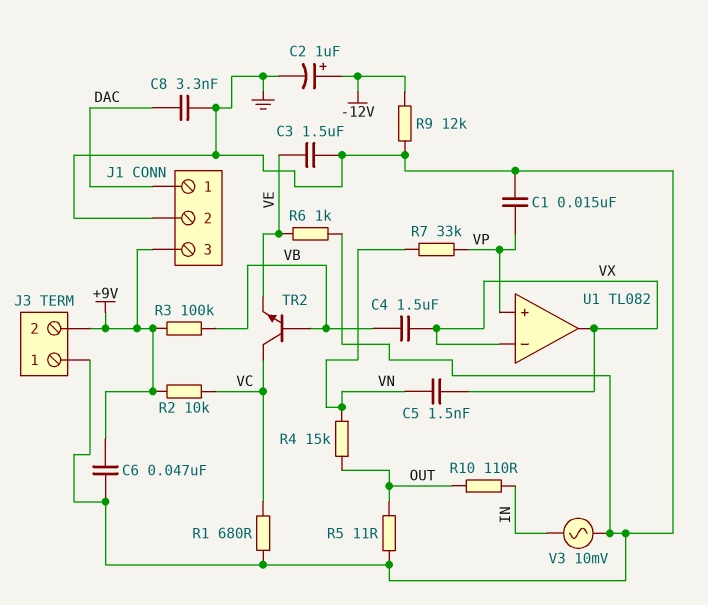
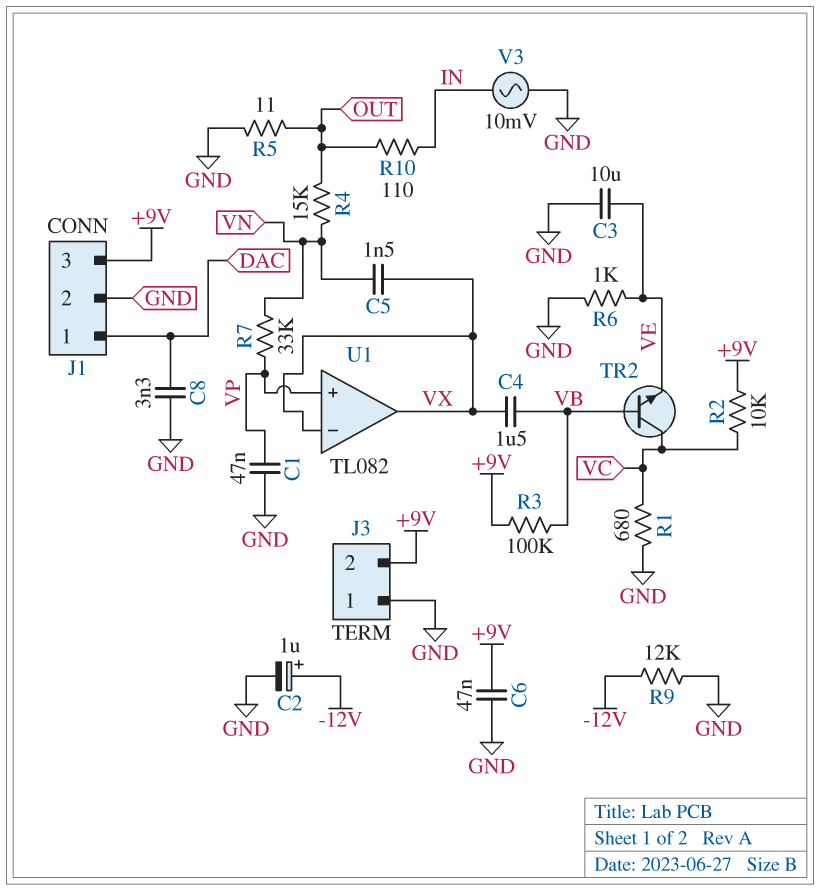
C1: 15nF (GND, VP) -> 47nF (GND, VP)
C3: 1.5uF (GND, VE) -> 10uF (GND, VE)

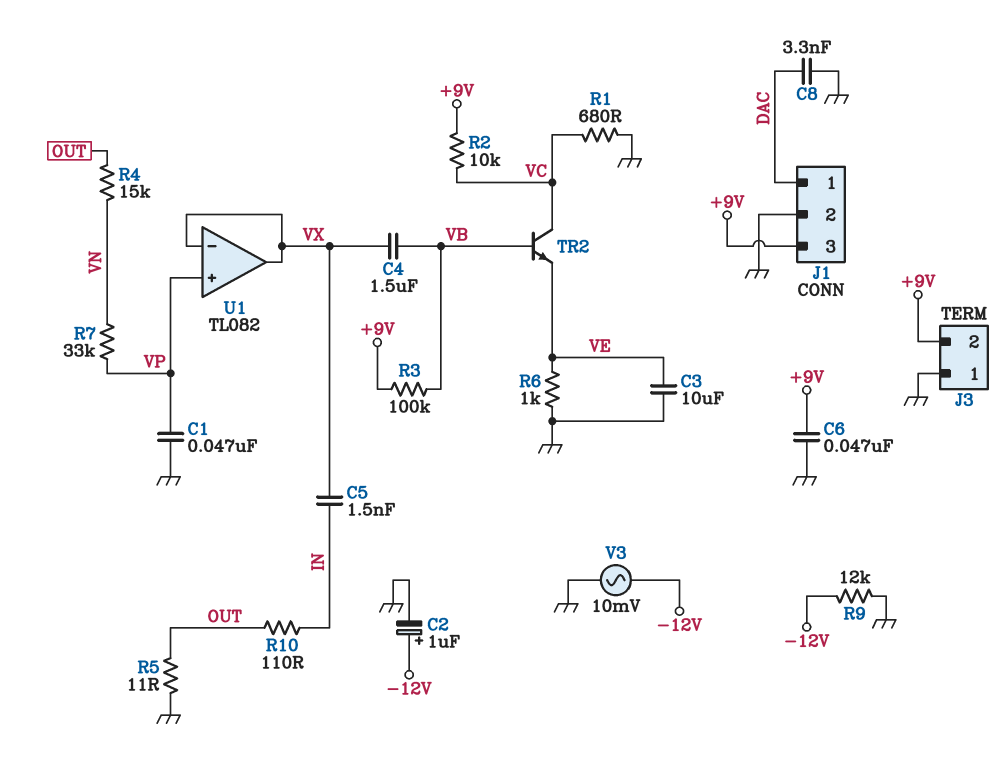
C5: 1.5nF (VN, VX) -> 1.5nF (IN, VX)
V3: AC 10mV (GND, IN) -> AC 10mV (-12V, GND)

